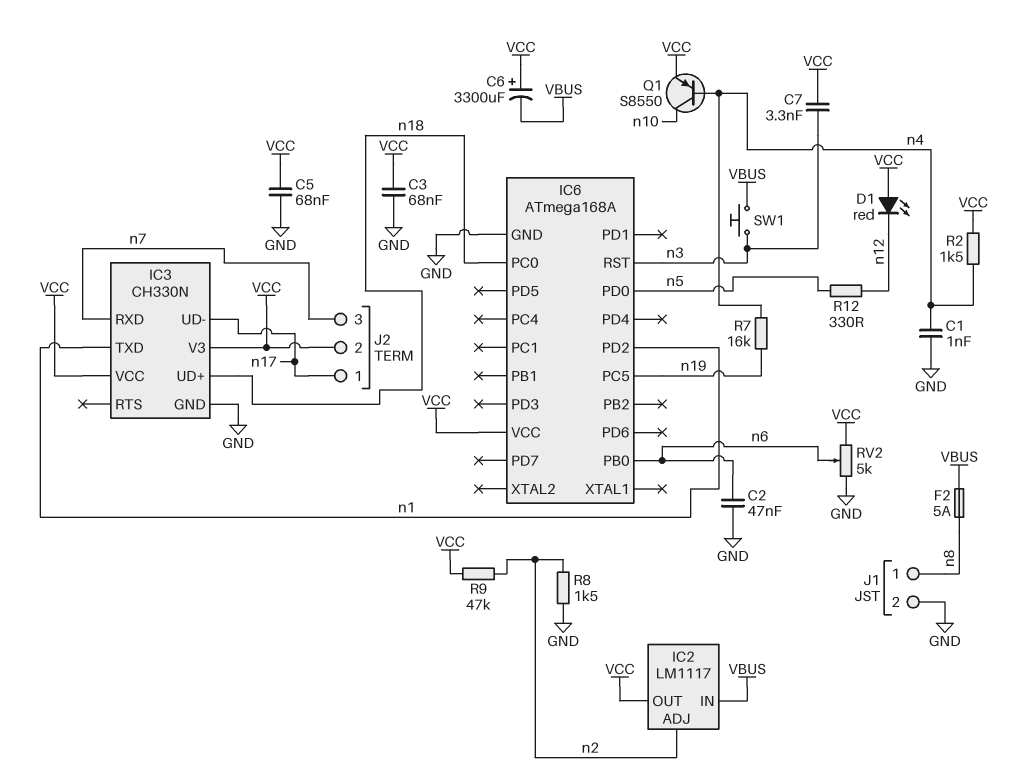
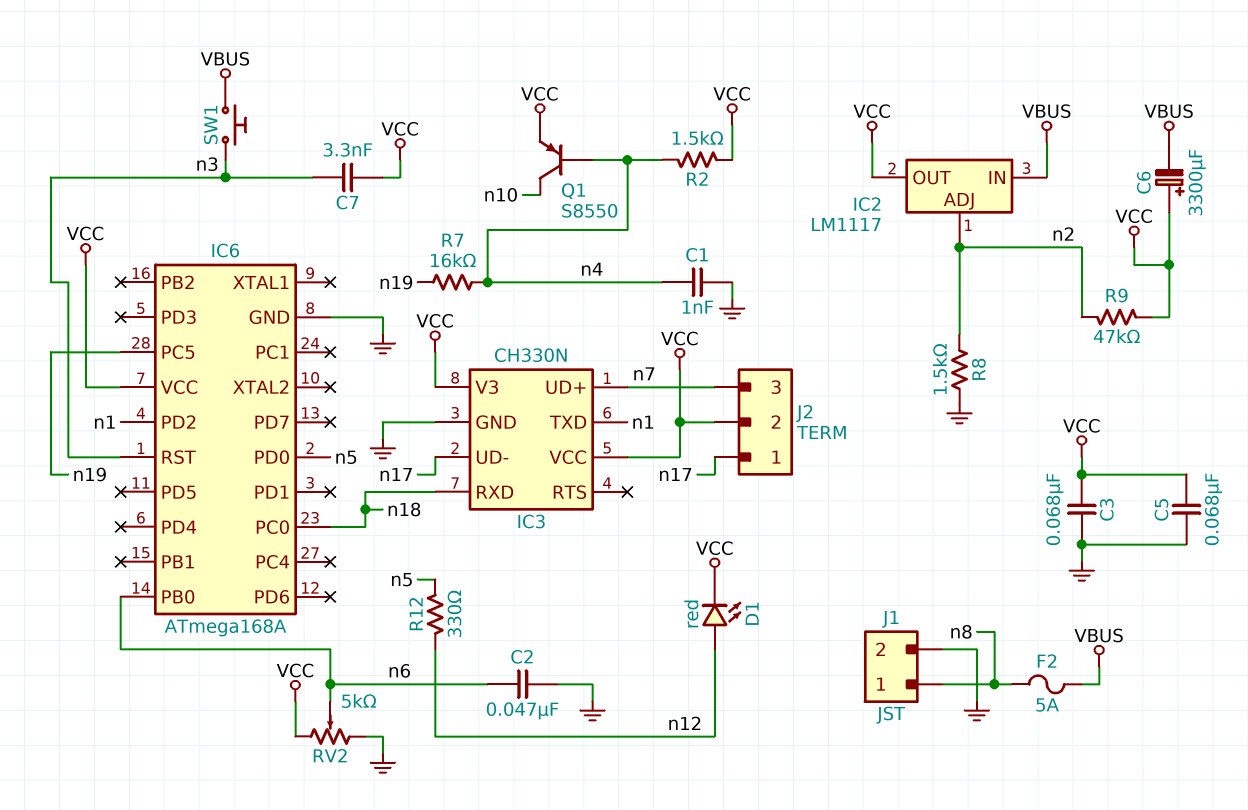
D1: LED red (A VCC, K n12) -> LED red (A n12, K VCC)
IC3 pin RXD: n7 -> n18
IC3 pin UD+: n18 -> n7

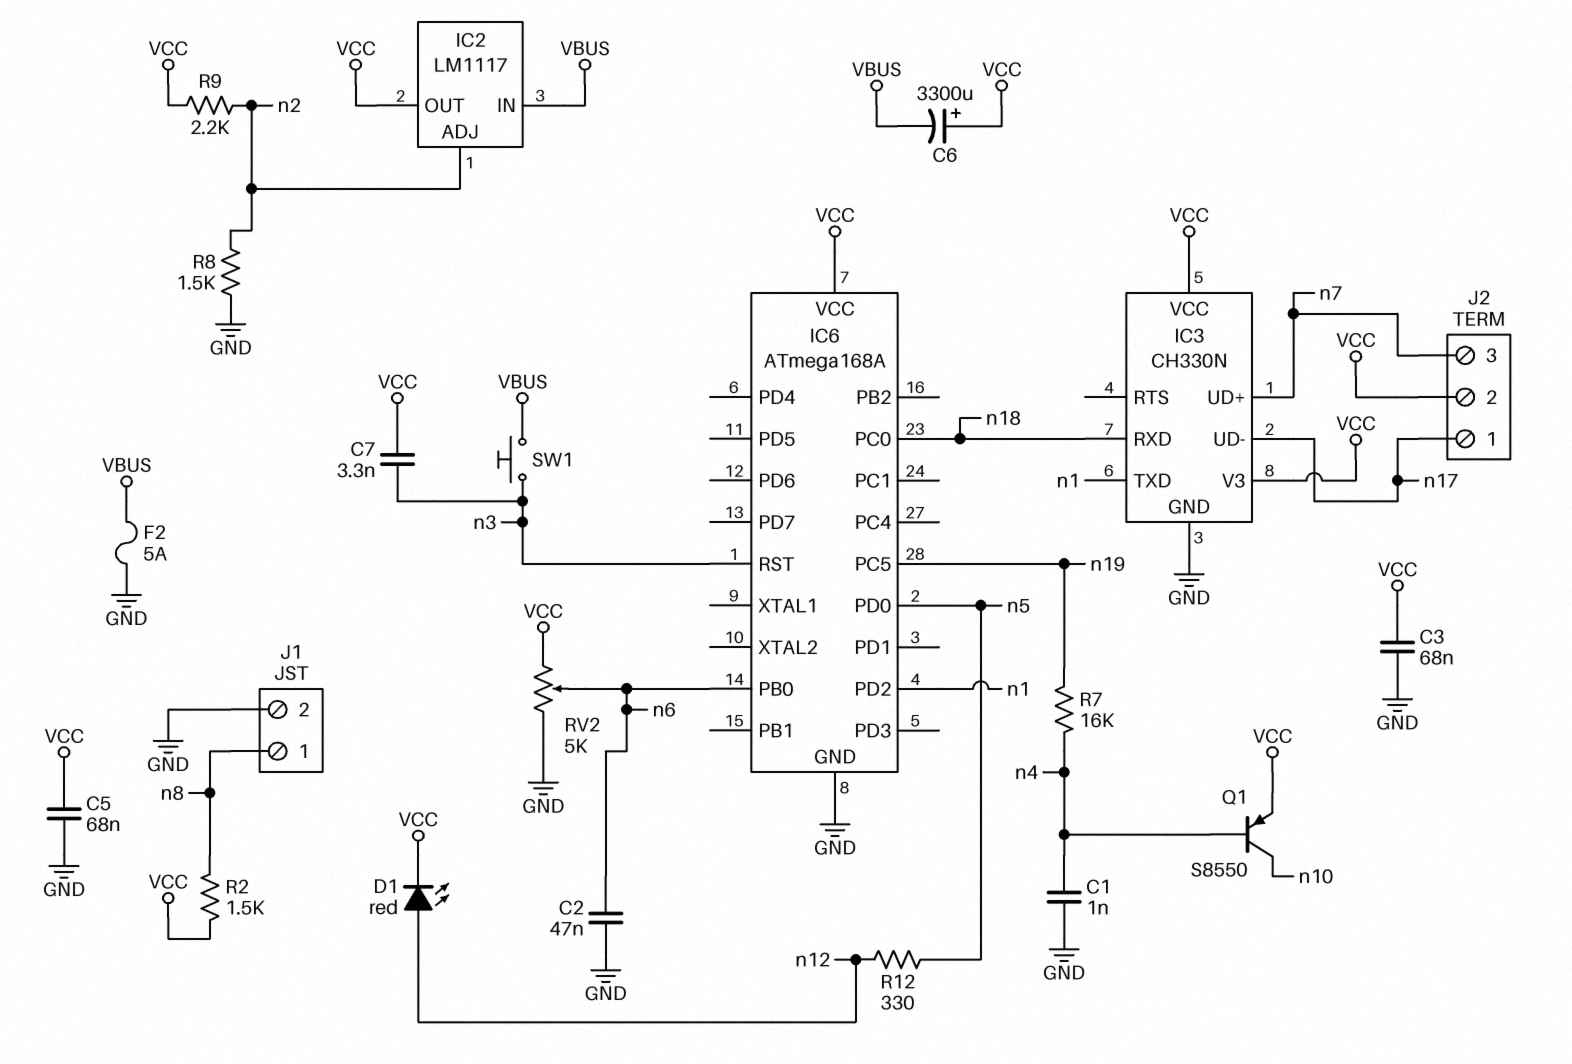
F2: 5A (VBUS, n8) -> 5A (GND, VBUS)
R2: 1.5k (VCC, n4) -> 1.5k (VCC, n8)
R9: 47k (VCC, n2) -> 2.2k (VCC, n2)

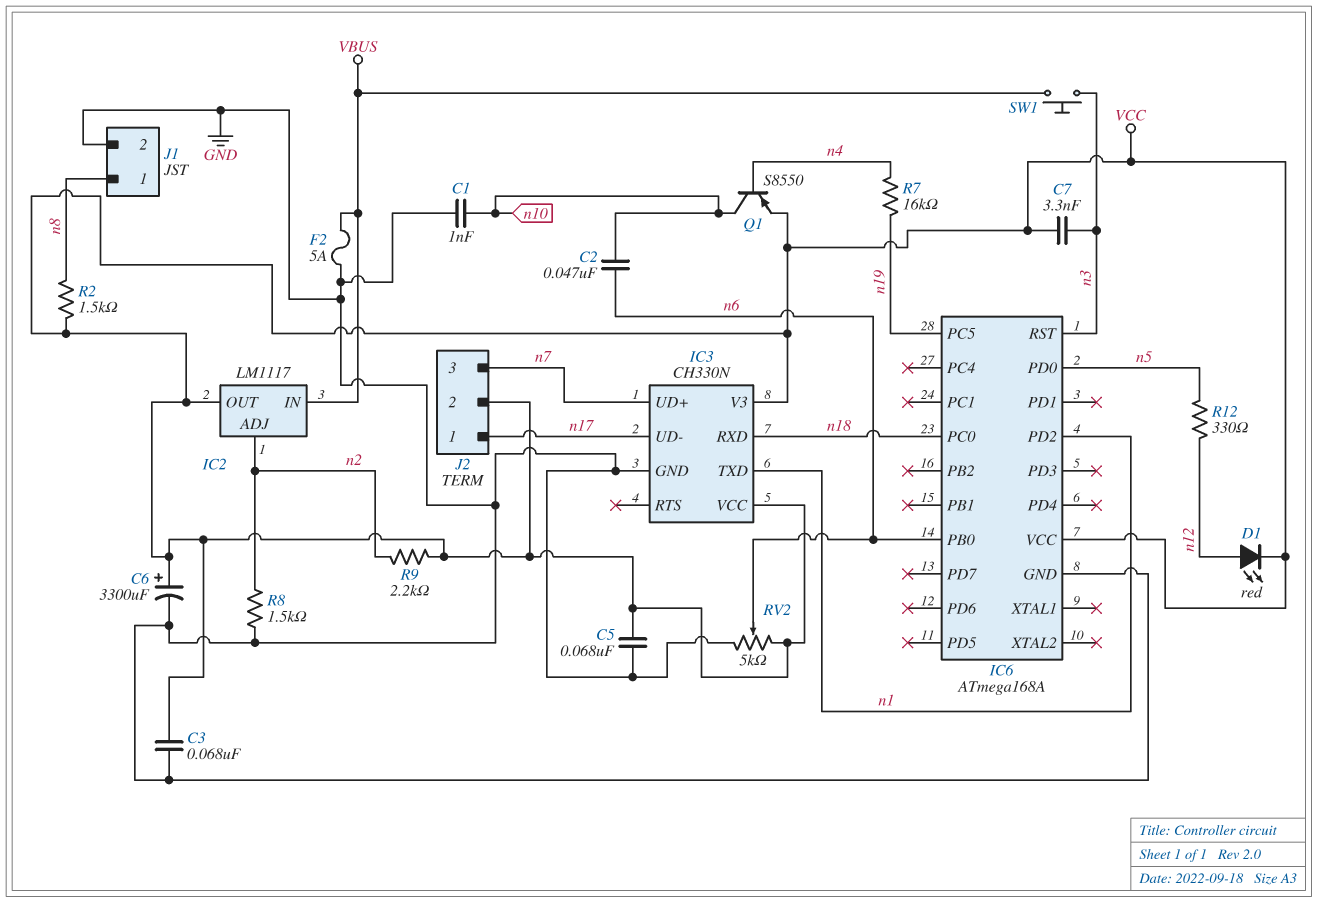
C1: 1nF (GND, n4) -> 1nF (GND, n10)
C2: 47nF (GND, n6) -> 47nF (n6, n10)
C6: 3300uF (plus VCC, minus VBUS) -> 3300uF (plus VCC, minus GND)

